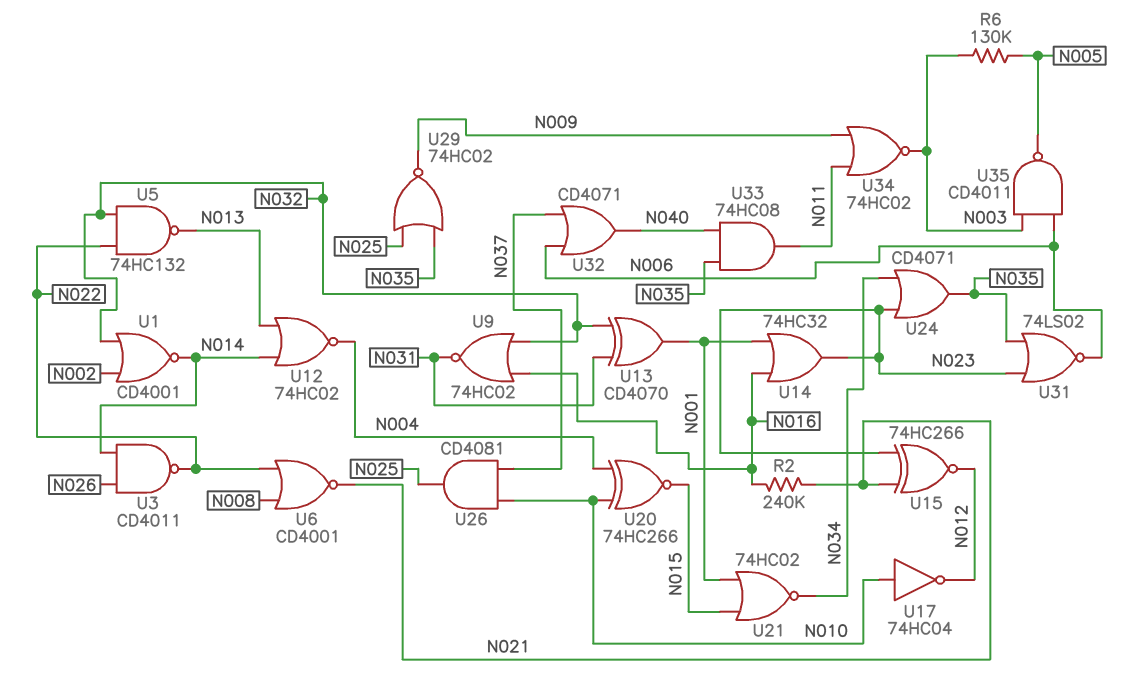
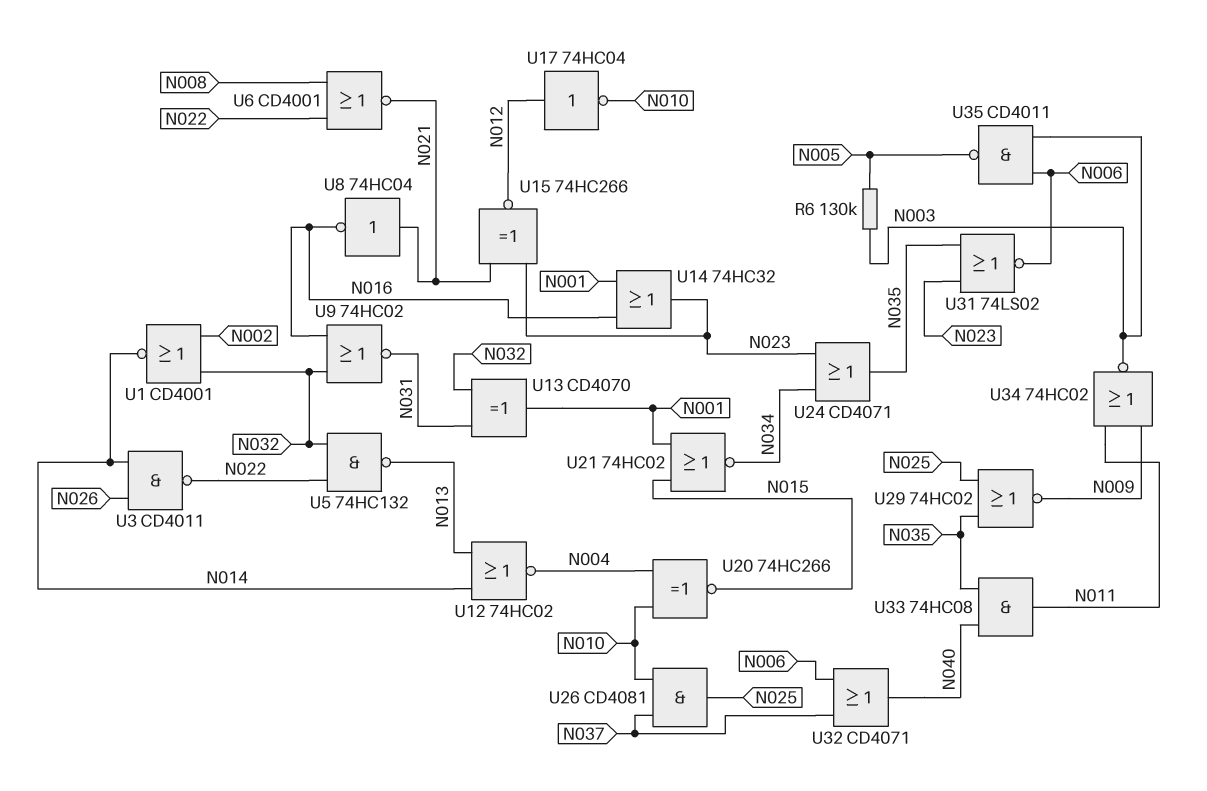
R2: 240k (N016, N021) -> none
U8: none -> NOT 74HC04 (in N021, out N016)
U17: NOT 74HC04 (in N010, out N012) -> NOT 74HC04 (in N012, out N010)

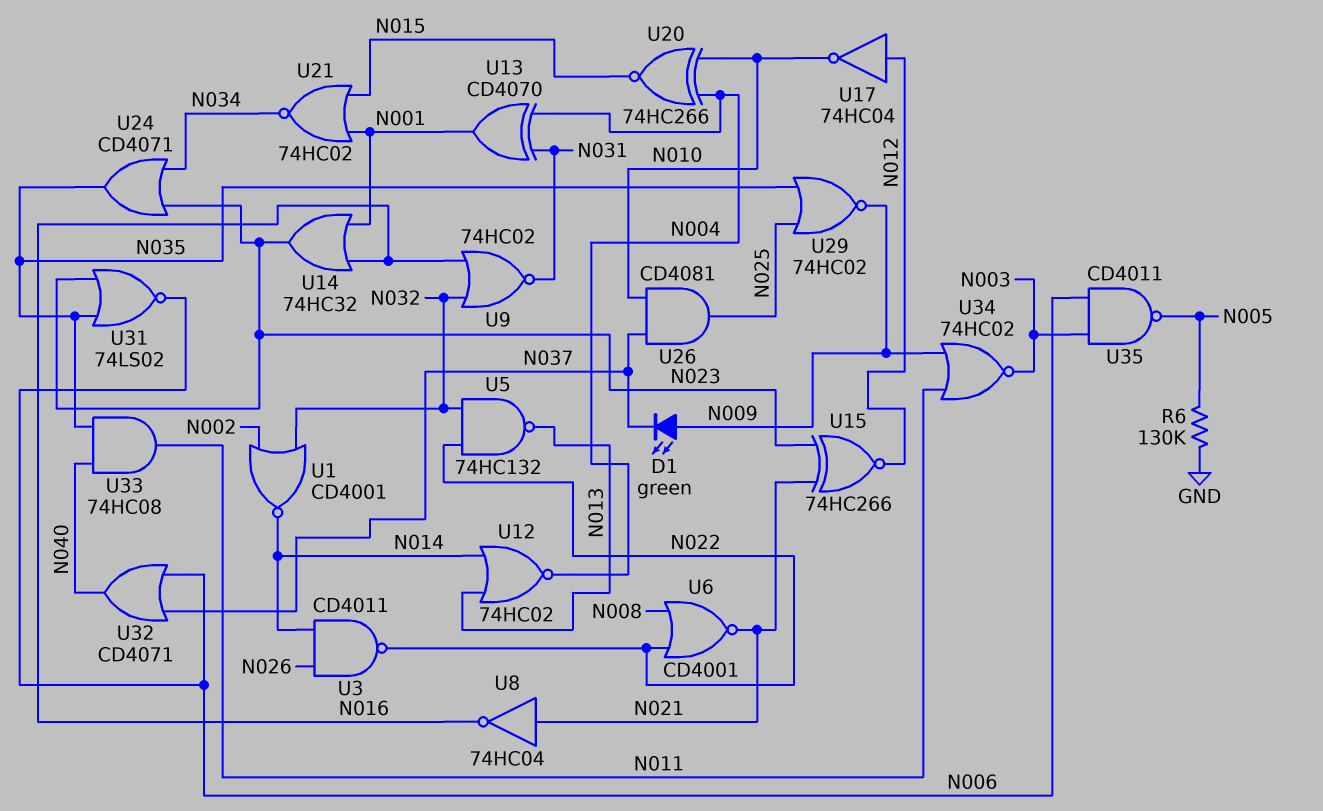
D1: none -> LED green (A N009, K N037)
R6: 130k (N003, N005) -> 130k (GND, N005)
U13: XOR CD4070 (in N031, in N032, out N001) -> XOR CD4070 (in N004, in N031, out N001)

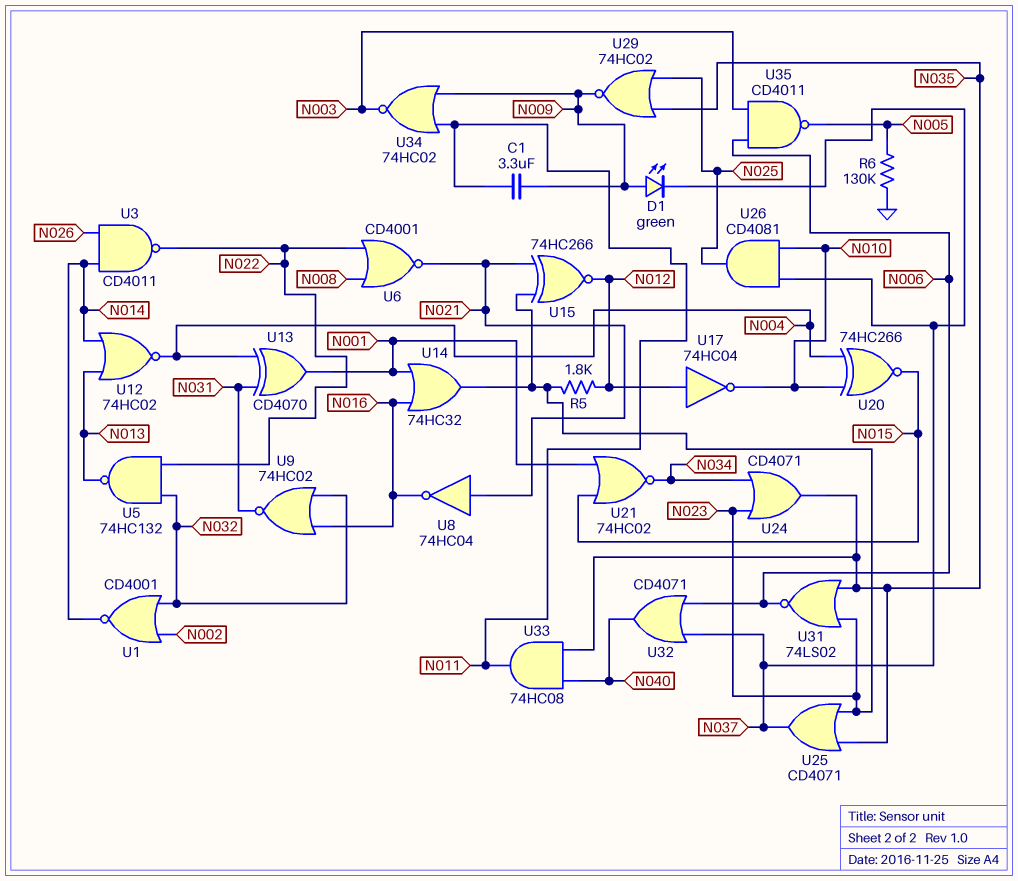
C1: none -> 3.3uF (N009, N011)
R5: none -> 1.8k (N012, N023)
U25: none -> OR CD4071 (in N023, in N035, out N037)

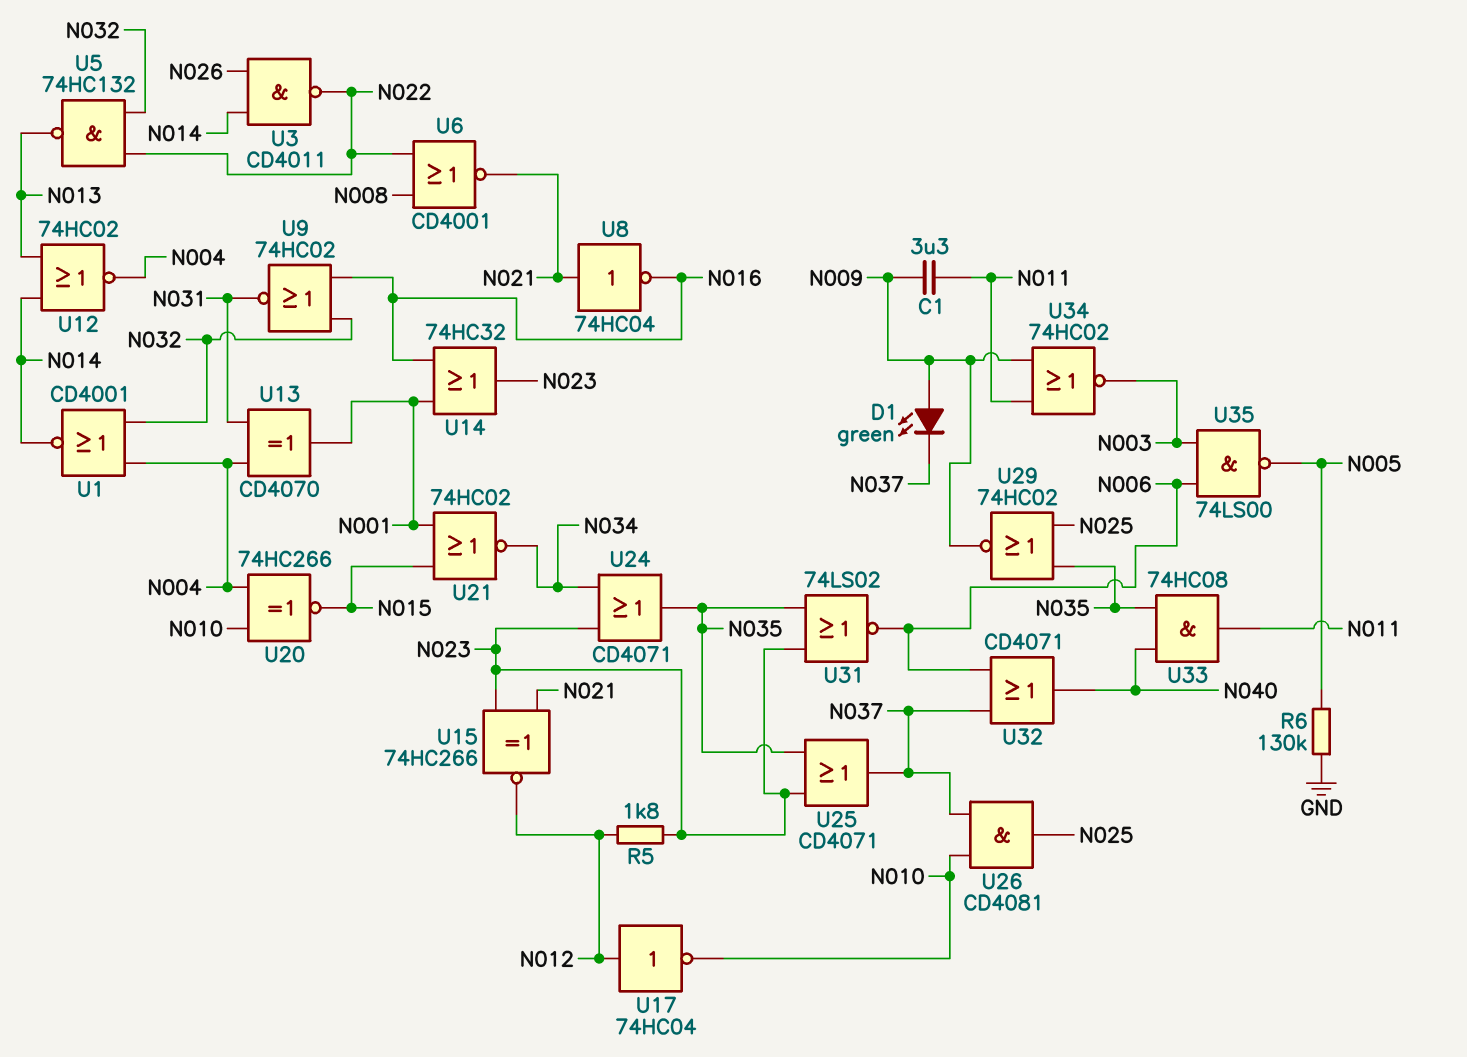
U1: NOR CD4001 (in N002, in N032, out N014) -> NOR CD4001 (in N004, in N032, out N014)
U35: NAND CD4011 (in N003, in N006, out N005) -> NAND 74LS00 (in N003, in N006, out N005)

